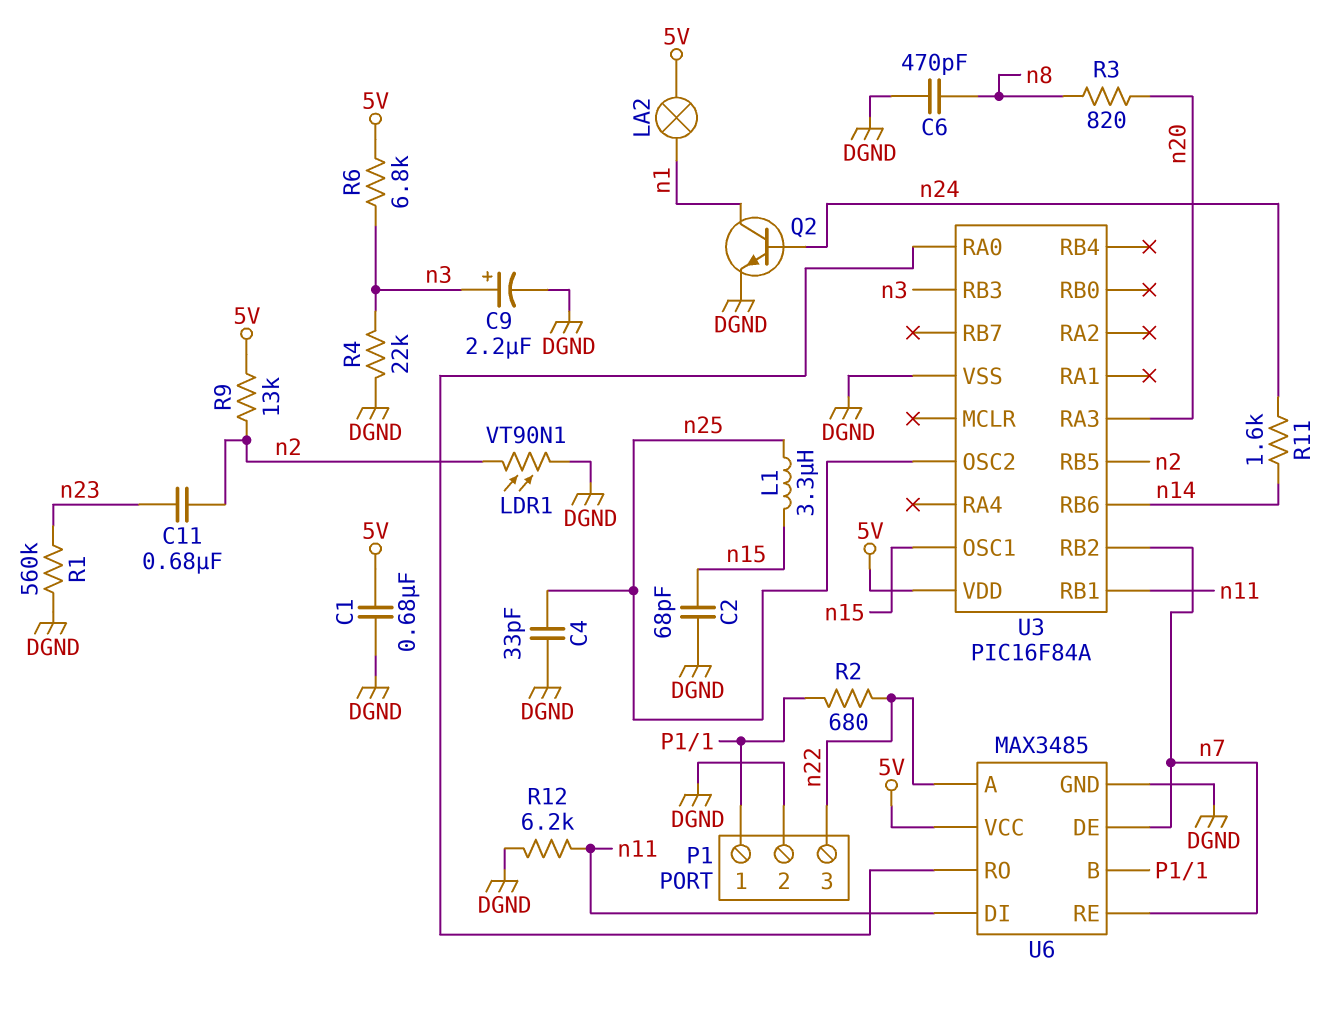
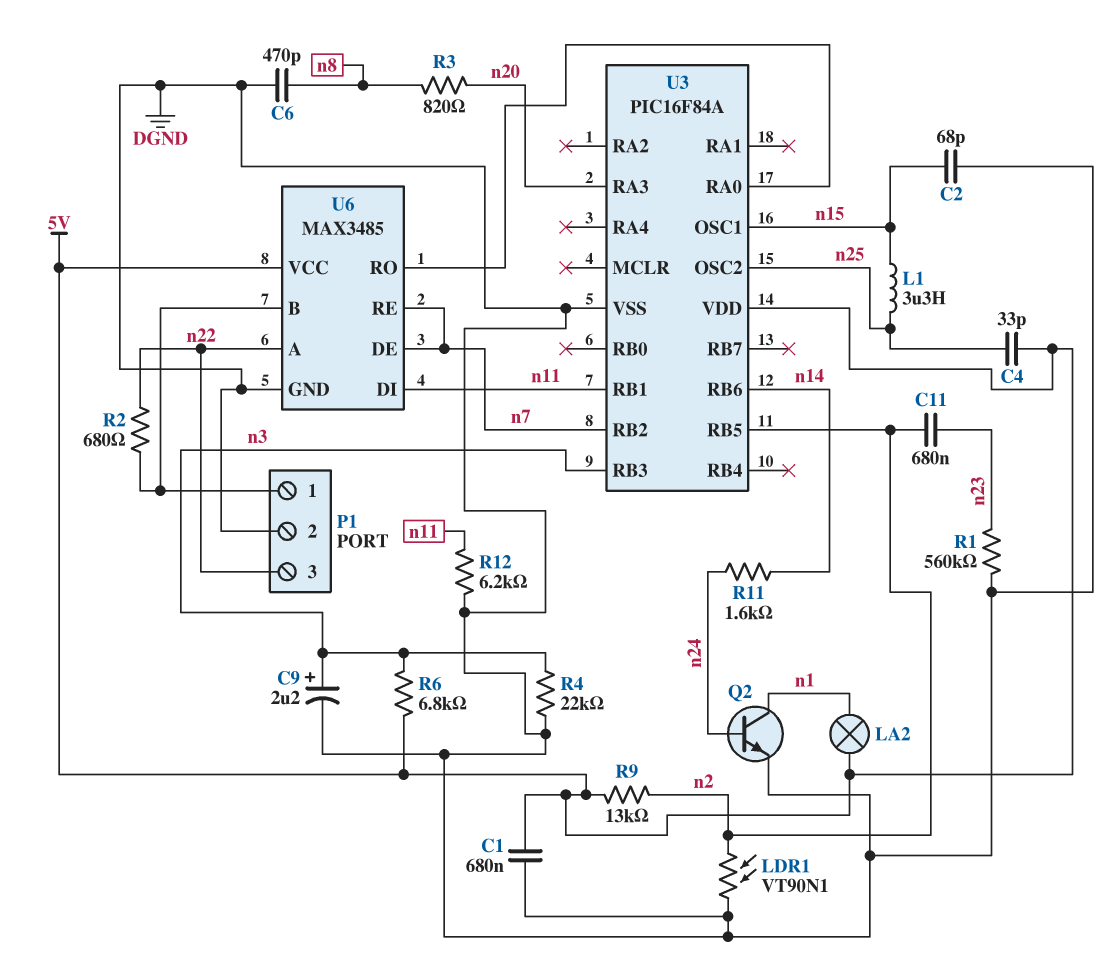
C4: 33pF (DGND, n25) -> 33pF (5V, n25)

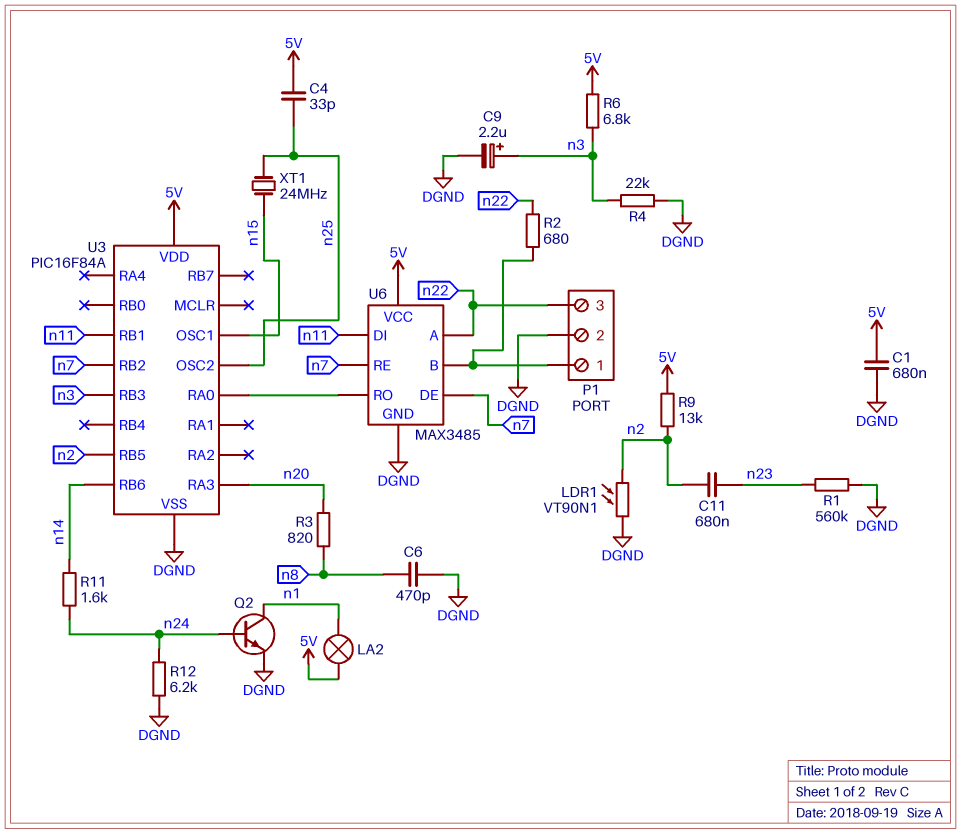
C2: 68pF (DGND, n15) -> none
L1: 3.3uH (n15, n25) -> none
R12: 6.2k (DGND, n11) -> 6.2k (DGND, n24)
XT1: none -> 24MHz (n15, n25)

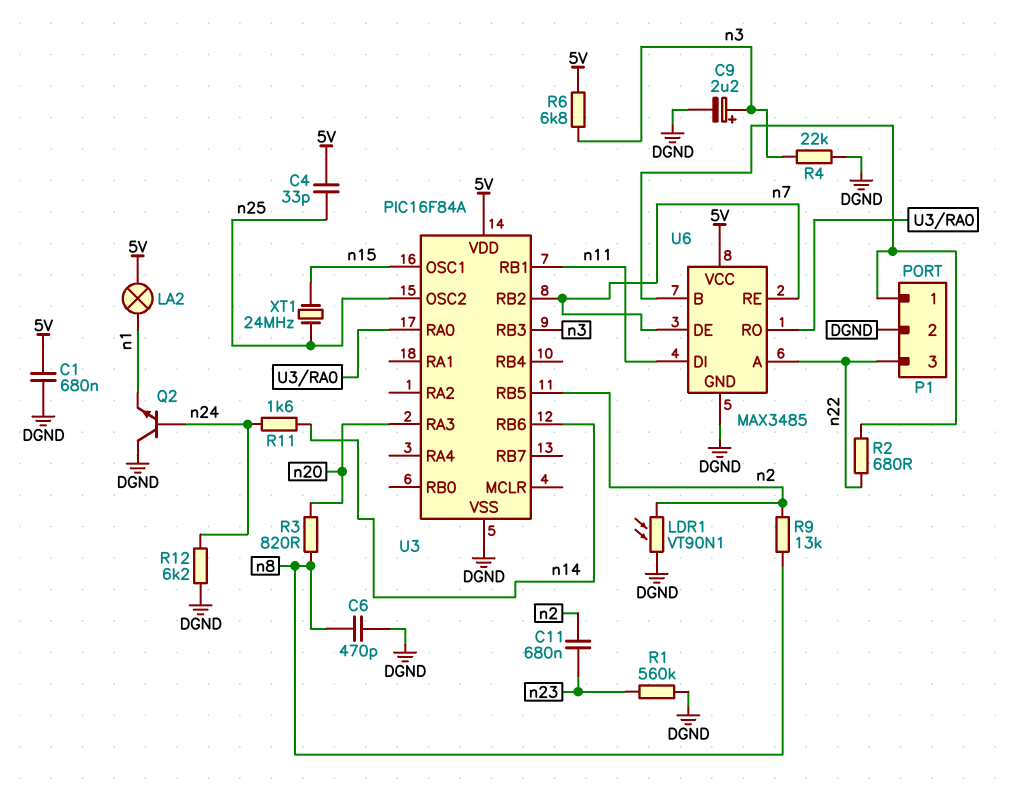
Q2: NPN (B n24, C n1, E DGND) -> NPN (B n24, C DGND, E n1)
R9: 13k (5V, n2) -> 13k (n2, n8)

